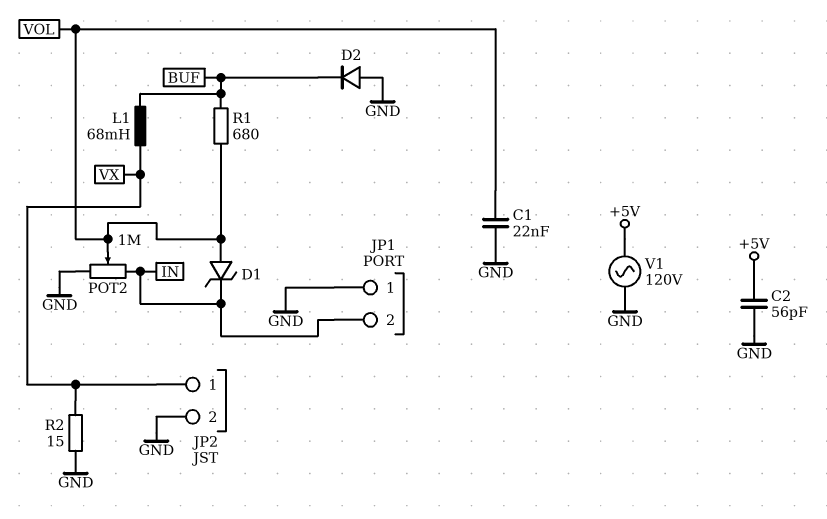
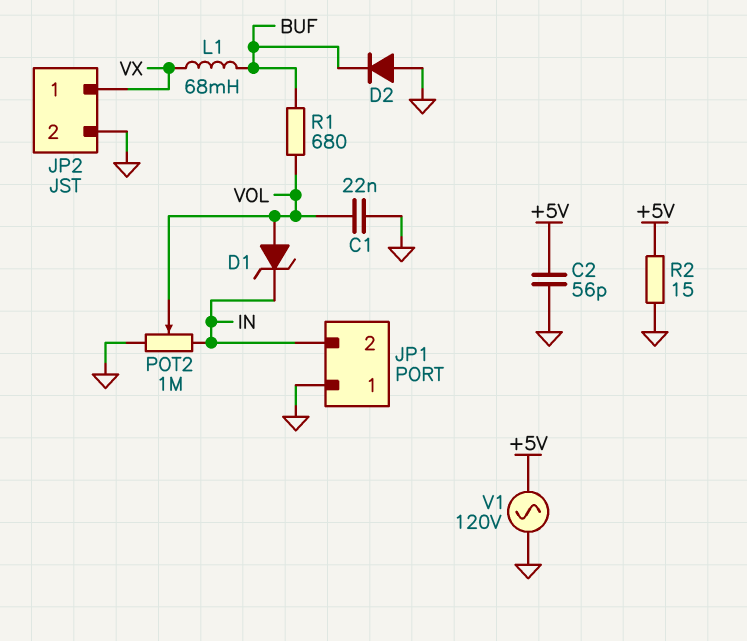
R2: 15 (GND, VX) -> 15 (+5V, GND)

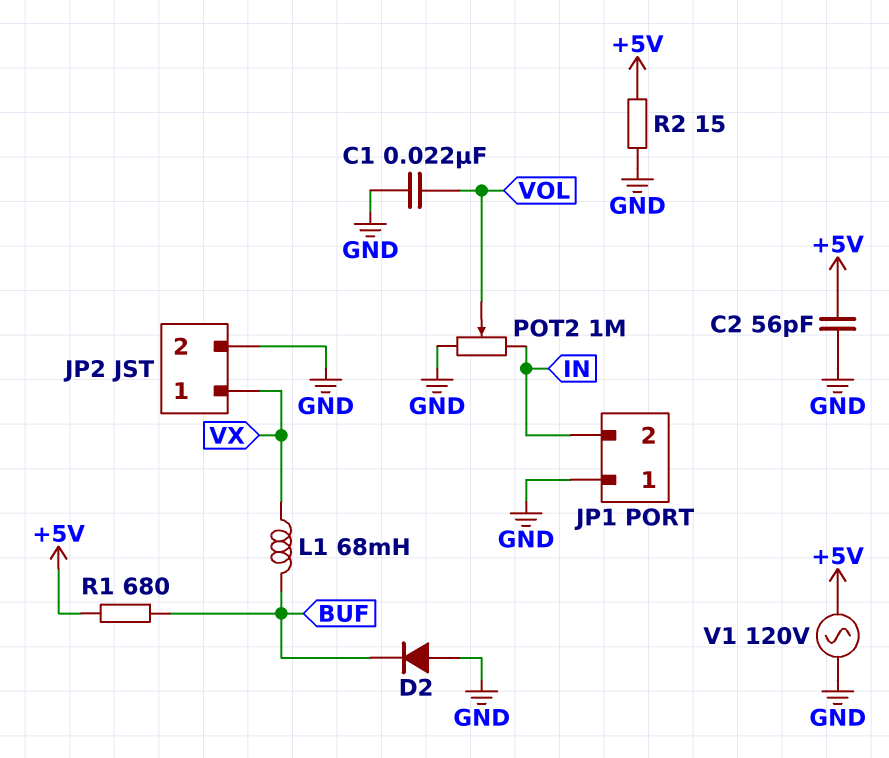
D1: zener (A VOL, K IN) -> none
R1: 680 (BUF, VOL) -> 680 (+5V, BUF)

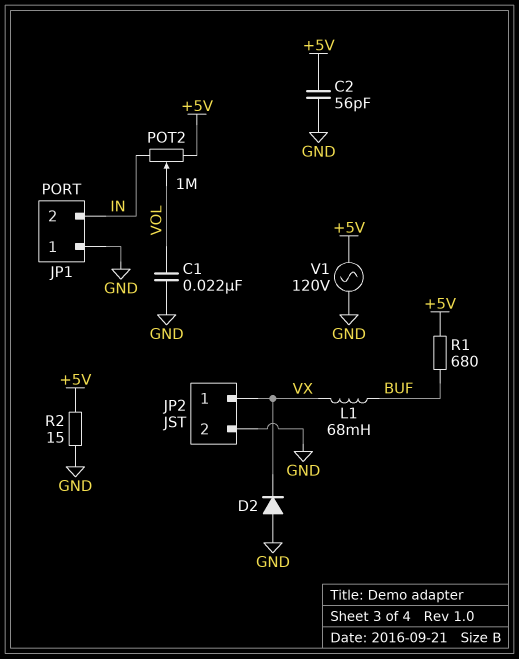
D2: diode (A GND, K BUF) -> diode (A GND, K VX)
POT2: 1M (GND, IN, wiper VOL) -> 1M (+5V, IN, wiper VOL)

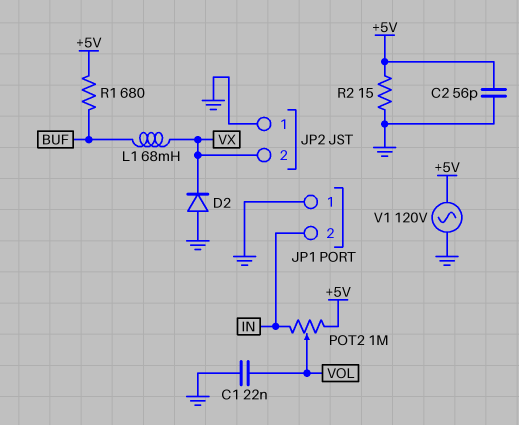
JP2 pin 1: VX -> GND
JP2 pin 2: GND -> VX

